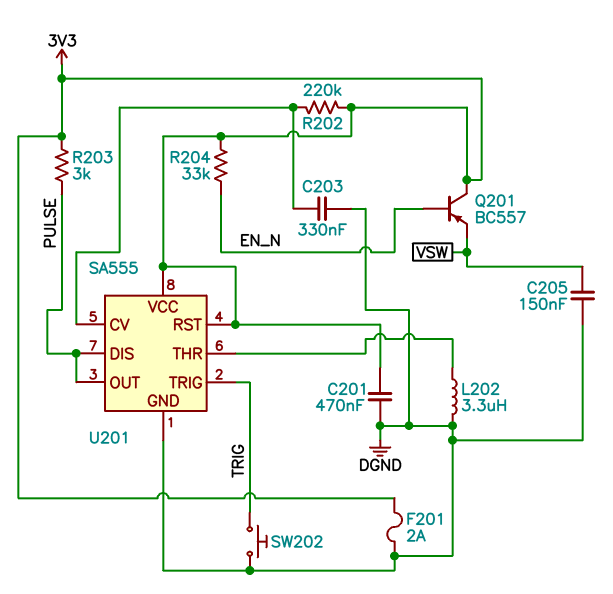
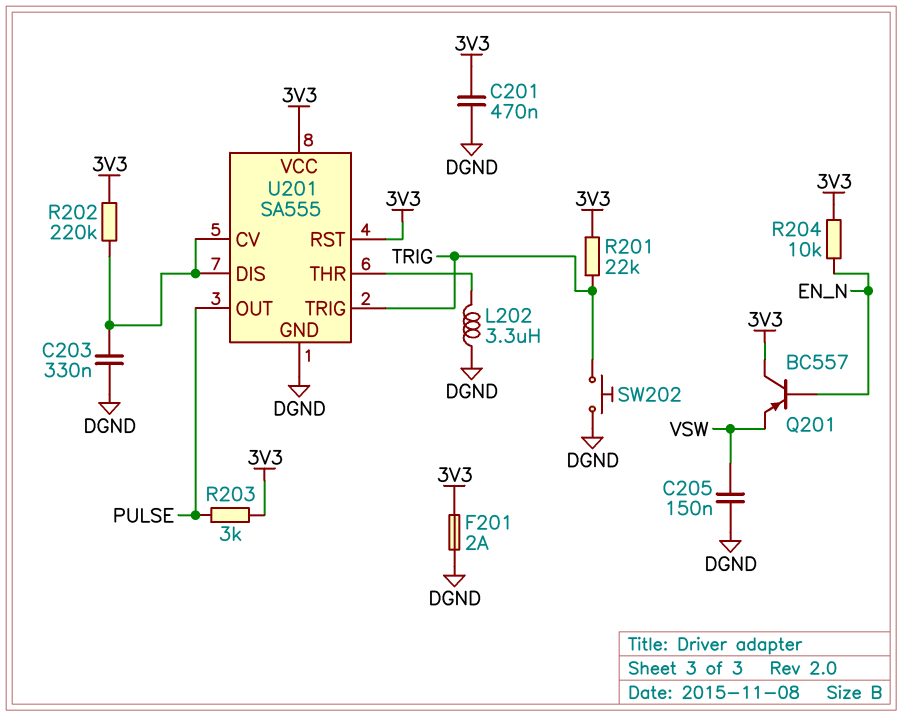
R201: none -> 22k (3V3, TRIG)
R204: 33k (3V3, EN_N) -> 10k (3V3, EN_N)
U201 pin DIS: PULSE -> U201/CV

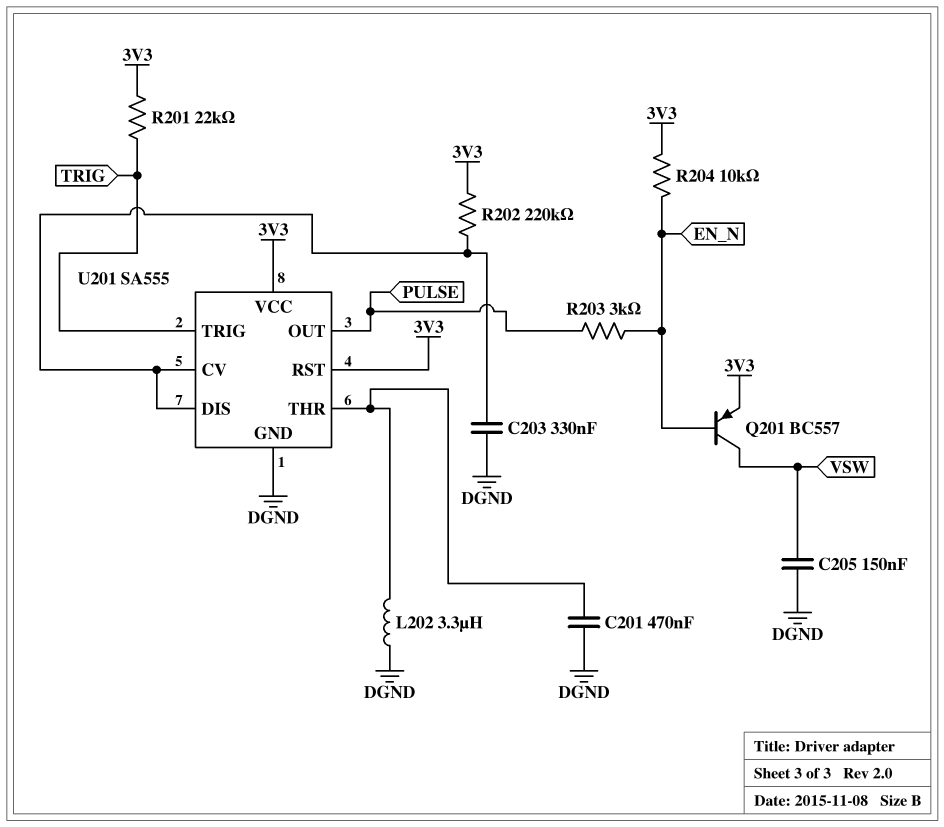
C201: 470nF (3V3, DGND) -> 470nF (DGND, U201/THR)
F201: 2A (3V3, DGND) -> none
Q201: PNP BC557 (B EN_N, C 3V3, E VSW) -> PNP BC557 (B EN_N, C VSW, E 3V3)
R203: 3k (3V3, PULSE) -> 3k (EN_N, PULSE)
SW202: button (DGND, TRIG) -> none

